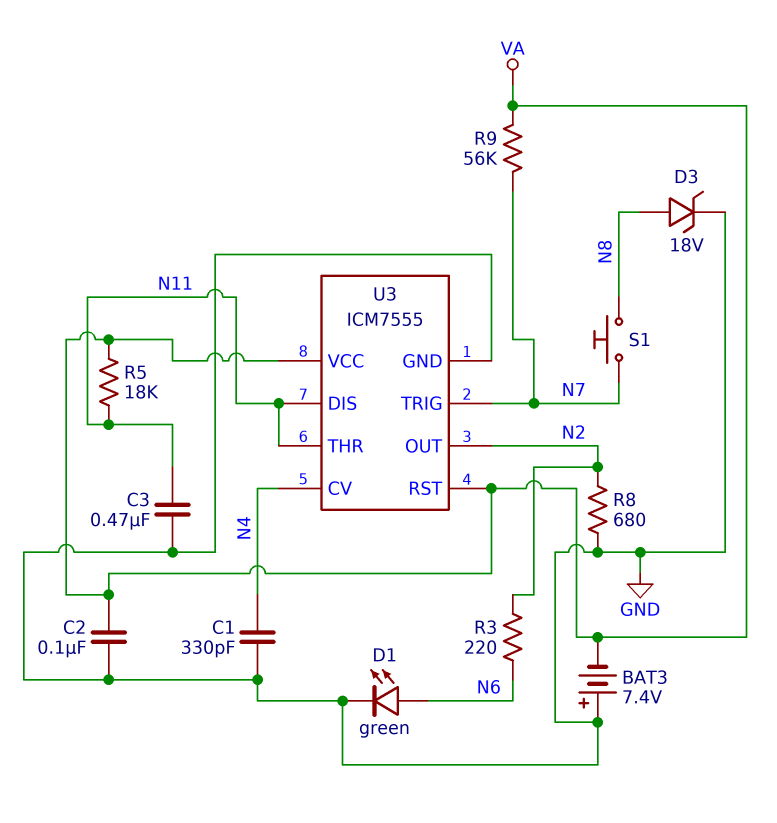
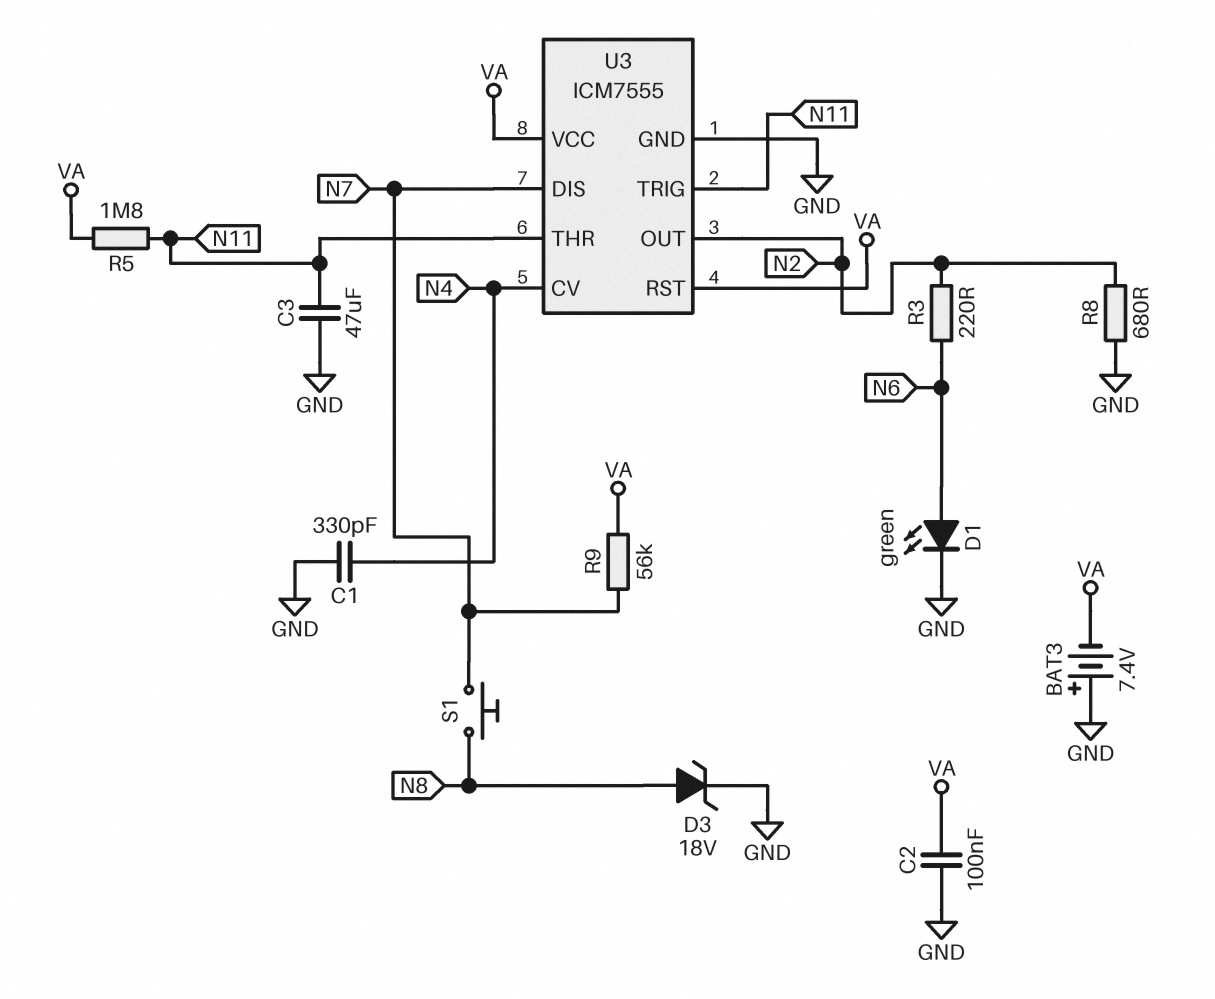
C3: 470nF (GND, N11) -> 47uF (GND, N11)
R5: 18k (N11, VA) -> 1.8M (N11, VA)
U3 pin DIS: N11 -> N7
U3 pin TRIG: N7 -> N11

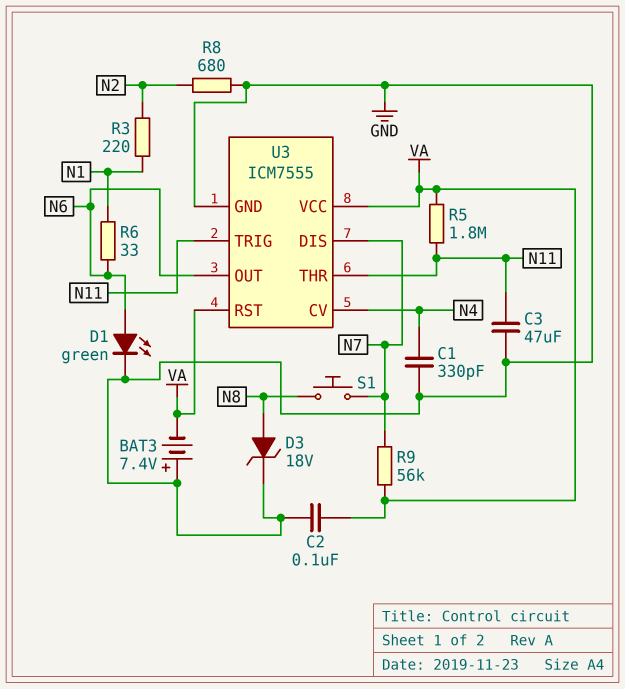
R3: 220 (N2, N6) -> 220 (N1, N2)
R6: none -> 33 (N1, N6)
U3 pin OUT: N2 -> N6

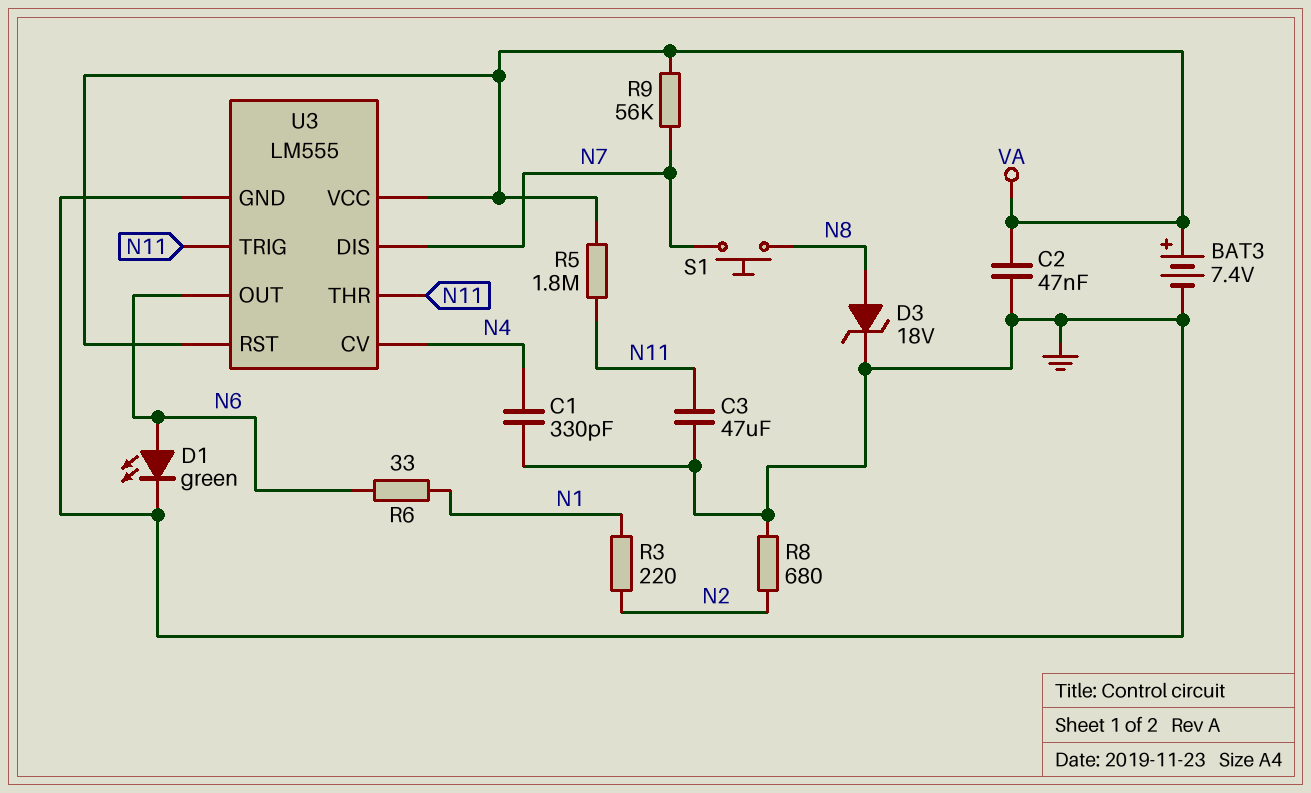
BAT3: 7.4V (plus GND, minus VA) -> 7.4V (plus VA, minus GND)
C2: 100nF (GND, VA) -> 47nF (GND, VA)
U3: ICM7555 -> LM555

